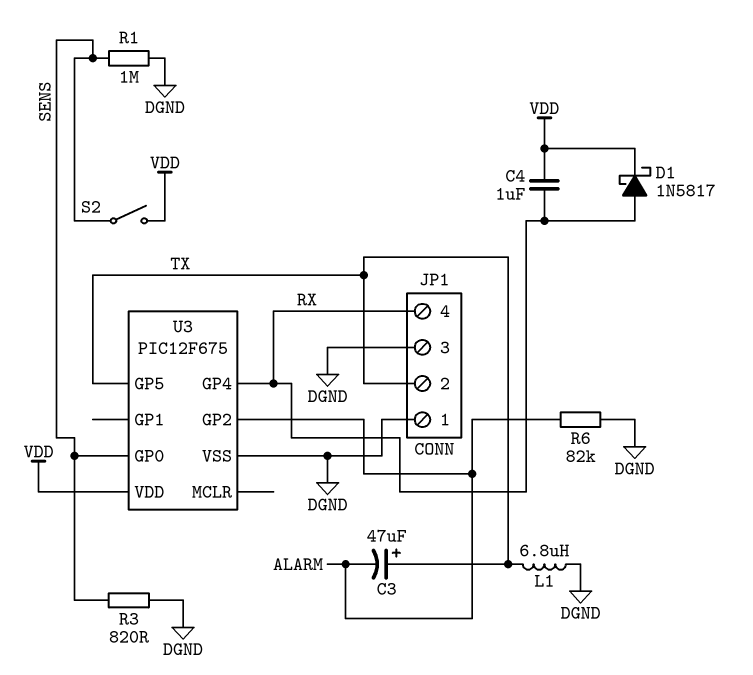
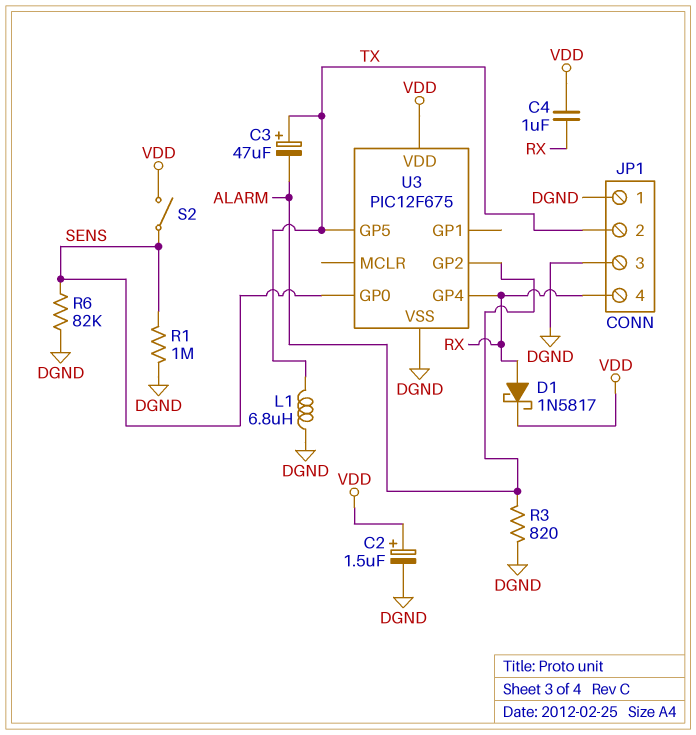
C2: none -> 1.5uF (plus VDD, minus DGND)
R3: 820 (DGND, SENS) -> 820 (ALARM, DGND)
R6: 82k (ALARM, DGND) -> 82k (DGND, SENS)

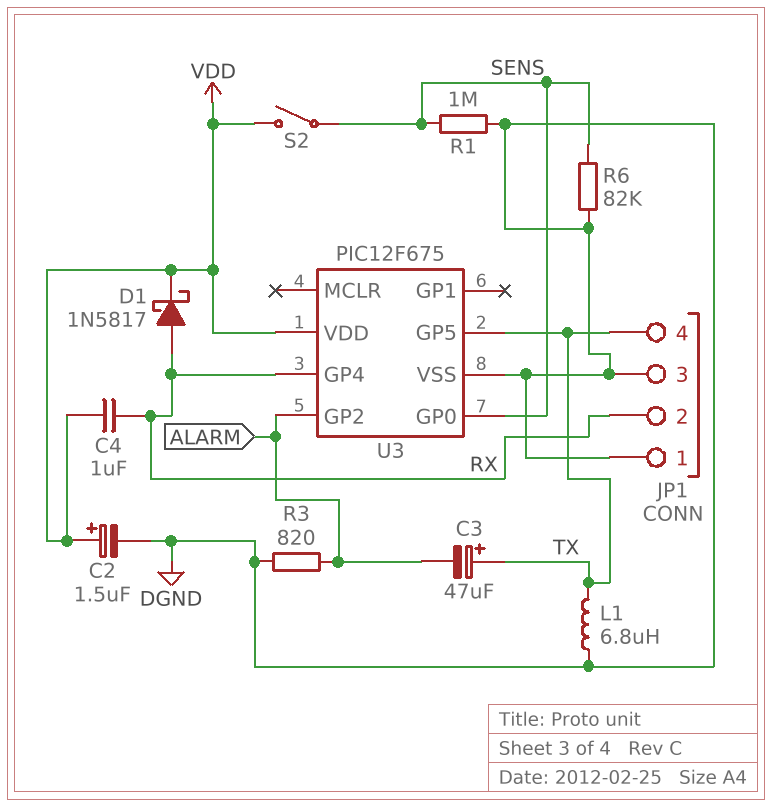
JP1 pin 2: TX -> RX
JP1 pin 4: RX -> TX

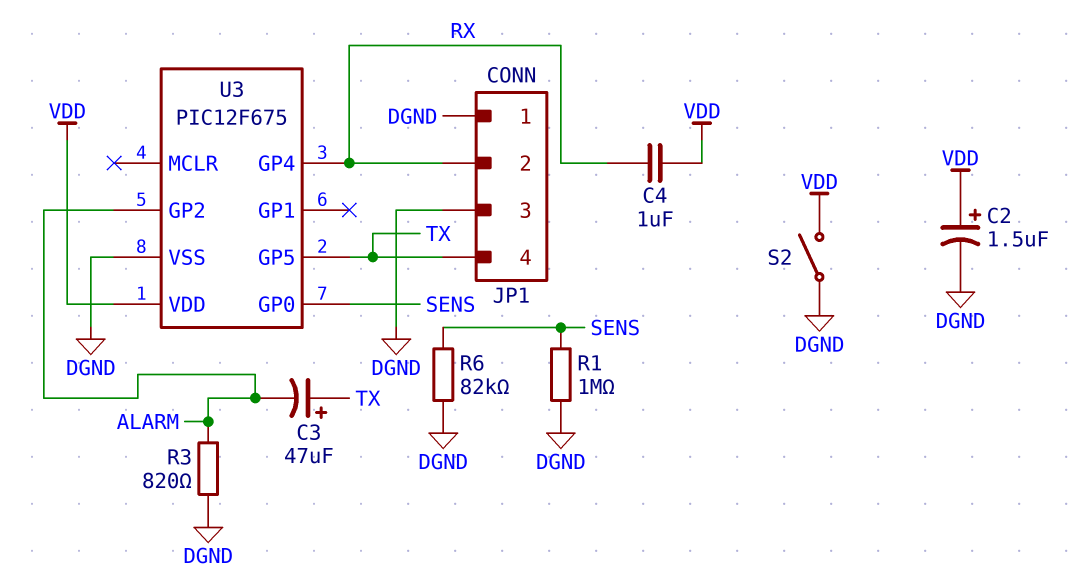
D1: schottky 1N5817 (A RX, K VDD) -> none
L1: 6.8uH (DGND, TX) -> none
S2: switch (SENS, VDD) -> switch (DGND, VDD)

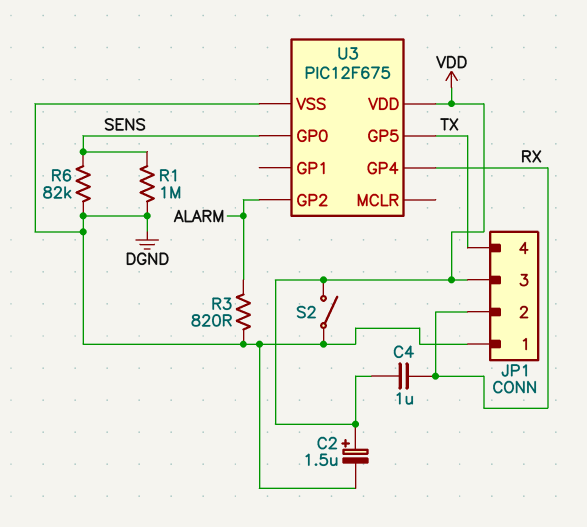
C3: 47uF (plus TX, minus ALARM) -> none
JP1 pin 3: DGND -> VDD

